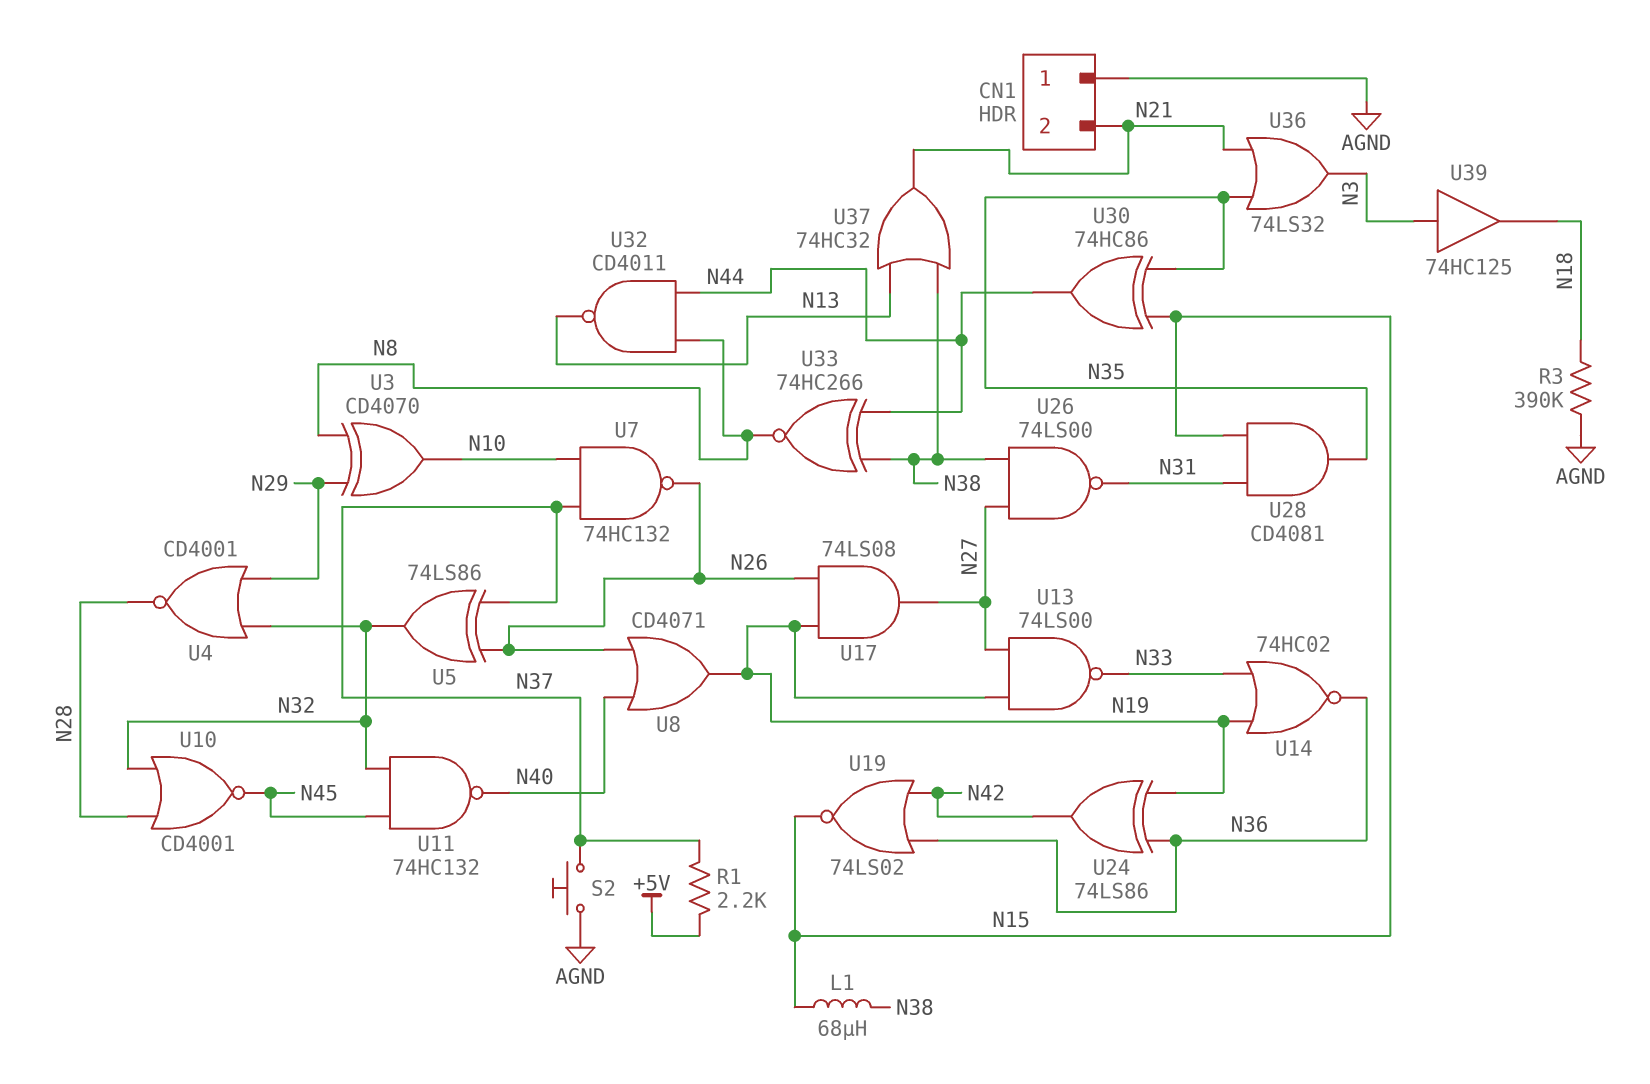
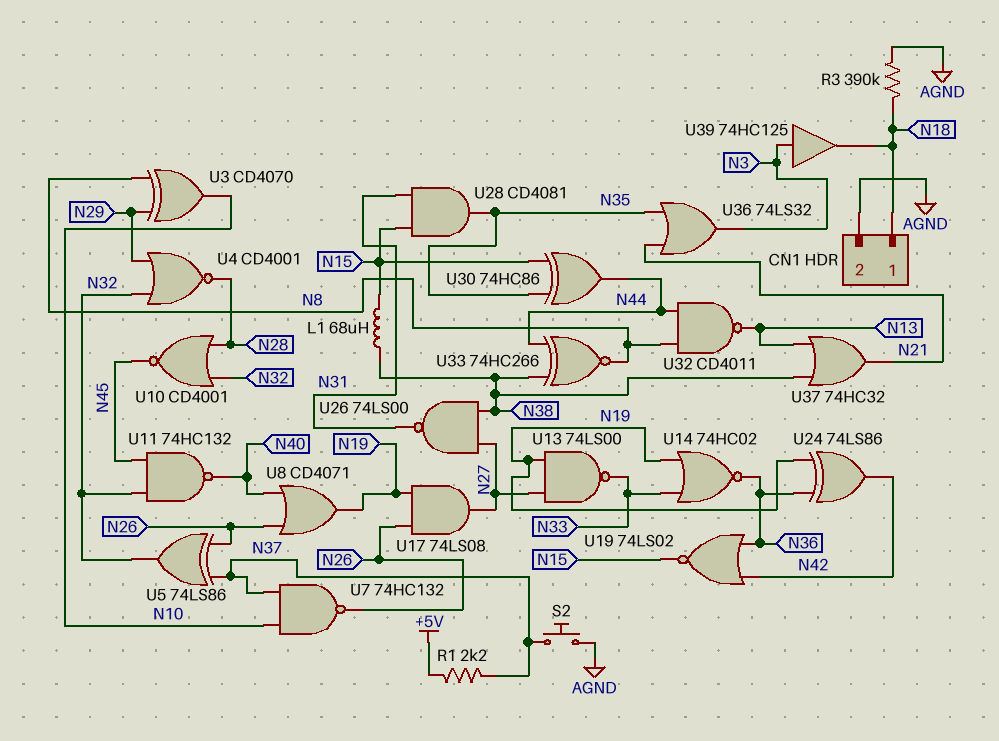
CN1 pin 1: AGND -> N18
CN1 pin 2: N21 -> AGND

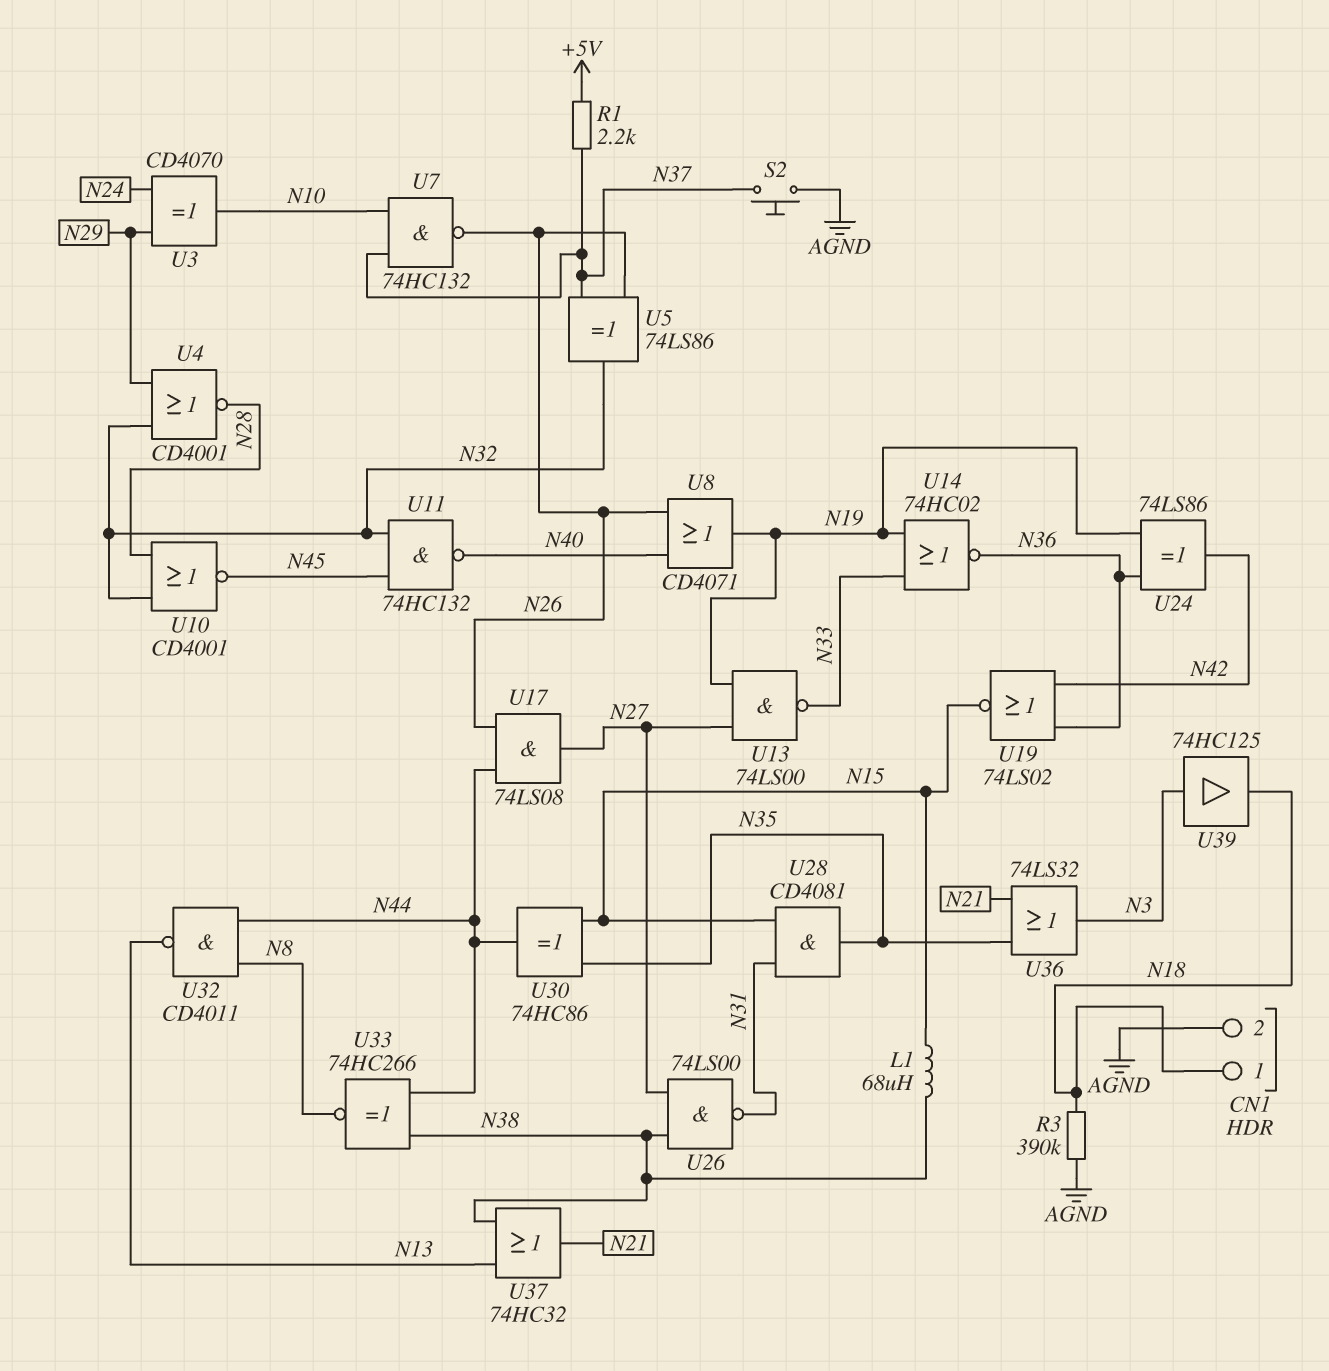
U3: XOR CD4070 (in N8, in N29, out N10) -> XOR CD4070 (in N24, in N29, out N10)
U17: AND 74LS08 (in N19, in N26, out N27) -> AND 74LS08 (in N26, in N44, out N27)

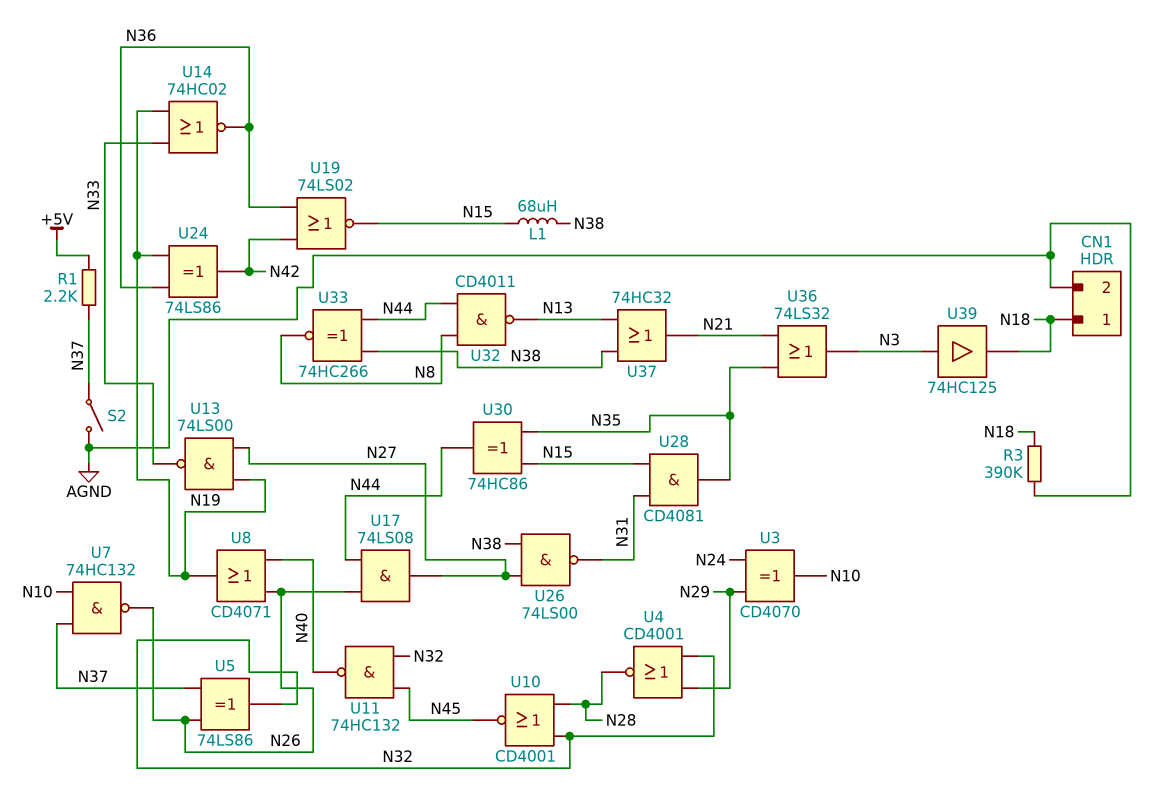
S2: button (AGND, N37) -> switch (AGND, N37)

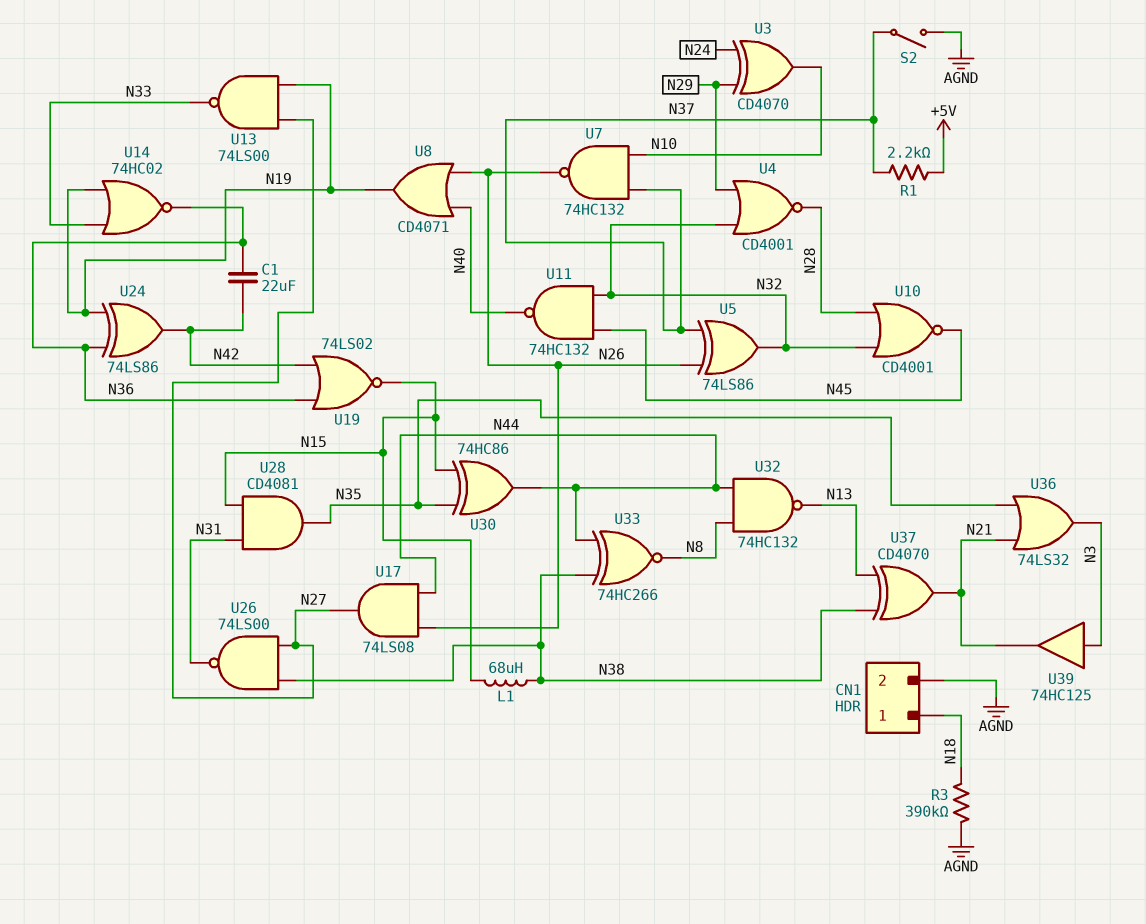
C1: none -> 22uF (N36, N42)
U32: NAND CD4011 (in N8, in N44, out N13) -> NAND 74HC132 (in N8, in N44, out N13)
U37: OR 74HC32 (in N13, in N38, out N21) -> XOR CD4070 (in N13, in N38, out N21)
U39: buffer 74HC125 (in N3, out N18) -> buffer 74HC125 (in N3, out N21)

